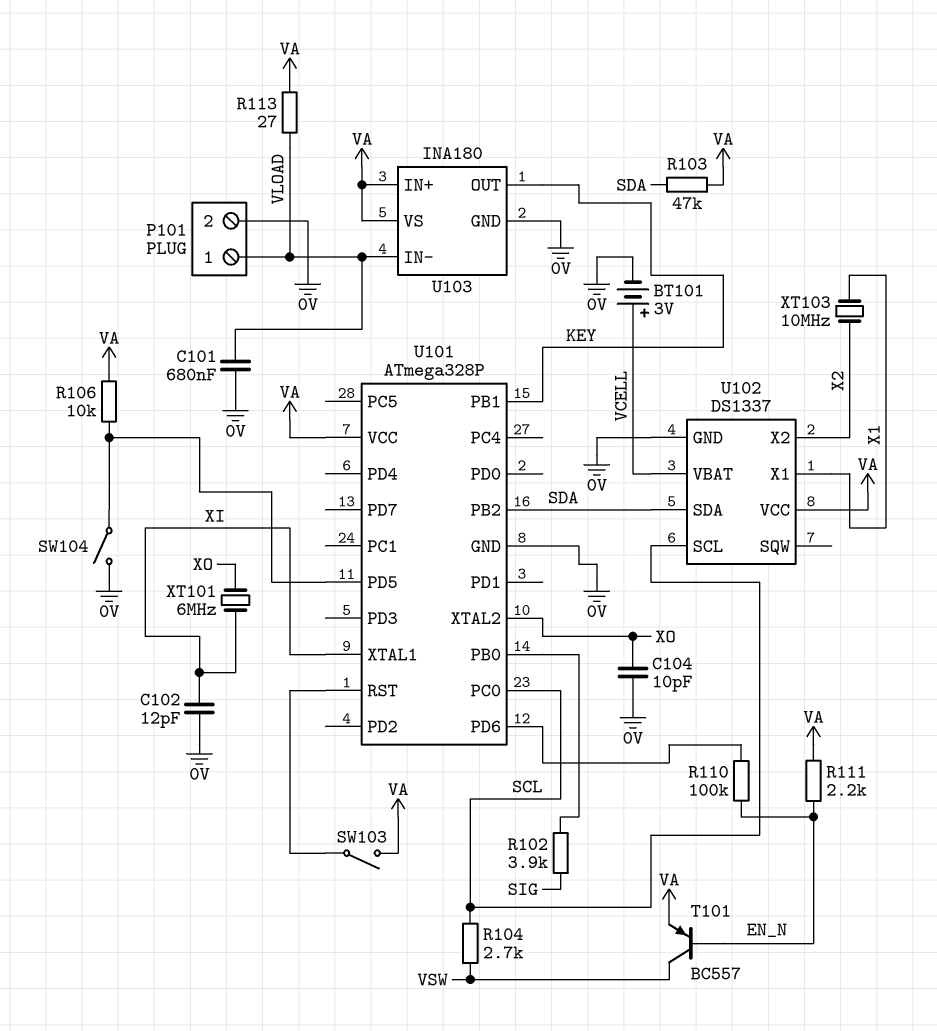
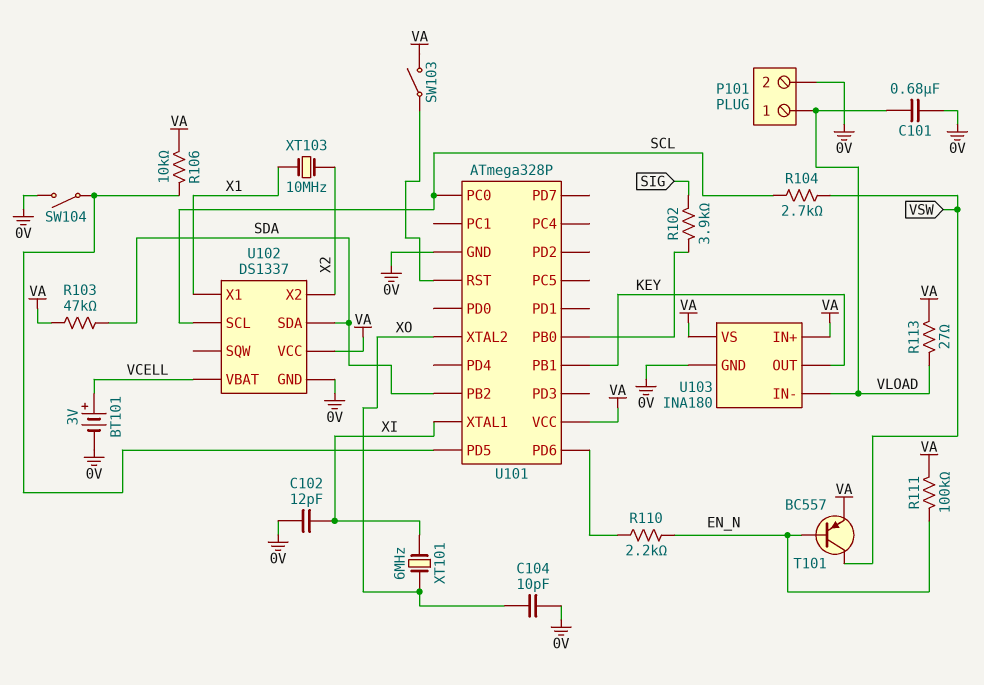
R110: 100k (EN_N, U101/PD6) -> 2.2k (EN_N, U101/PD6)
R111: 2.2k (EN_N, VA) -> 100k (EN_N, VA)

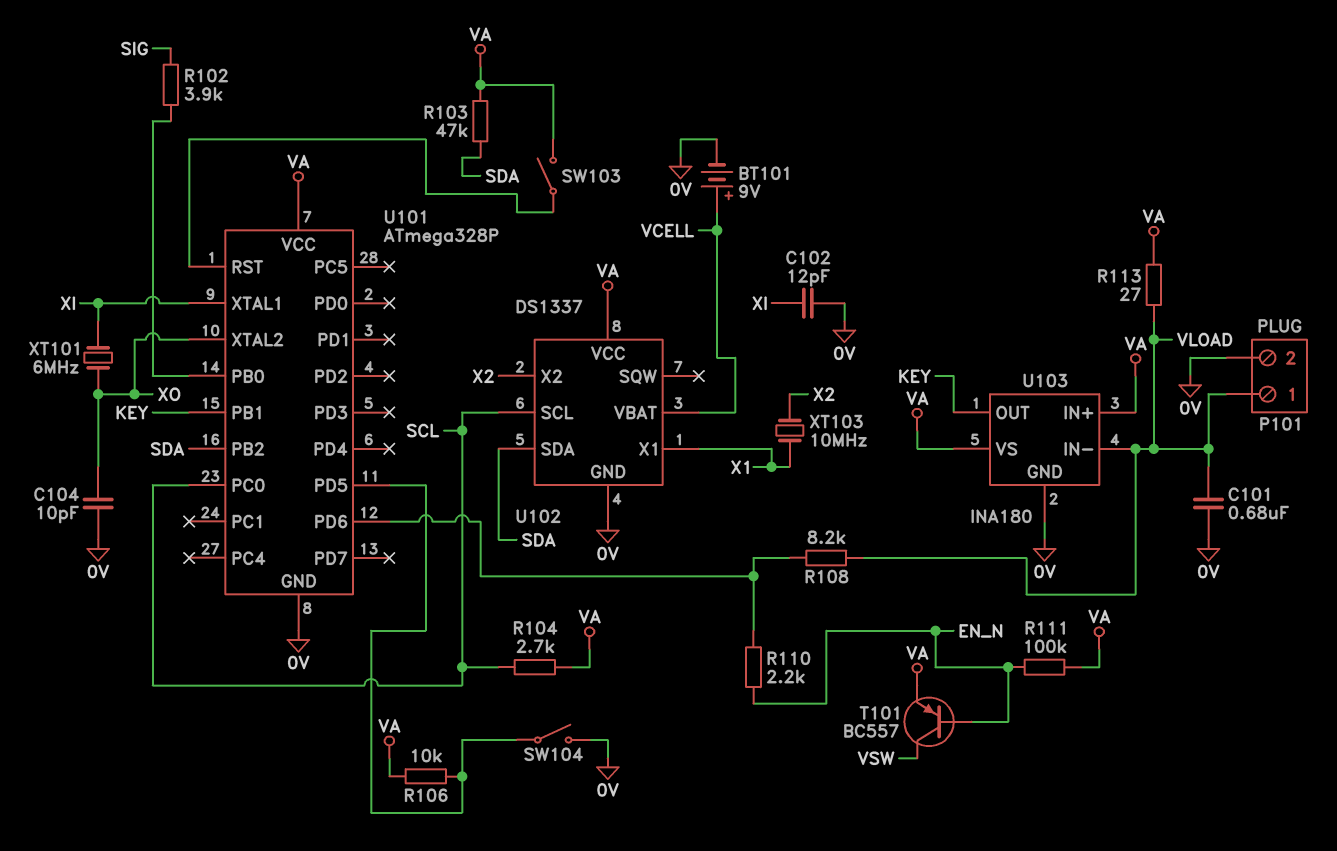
BT101: 3V (plus VCELL, minus 0V) -> 9V (plus VCELL, minus 0V)
R104: 2.7k (SCL, VSW) -> 2.7k (SCL, VA)
R108: none -> 8.2k (U101/PD6, VLOAD)

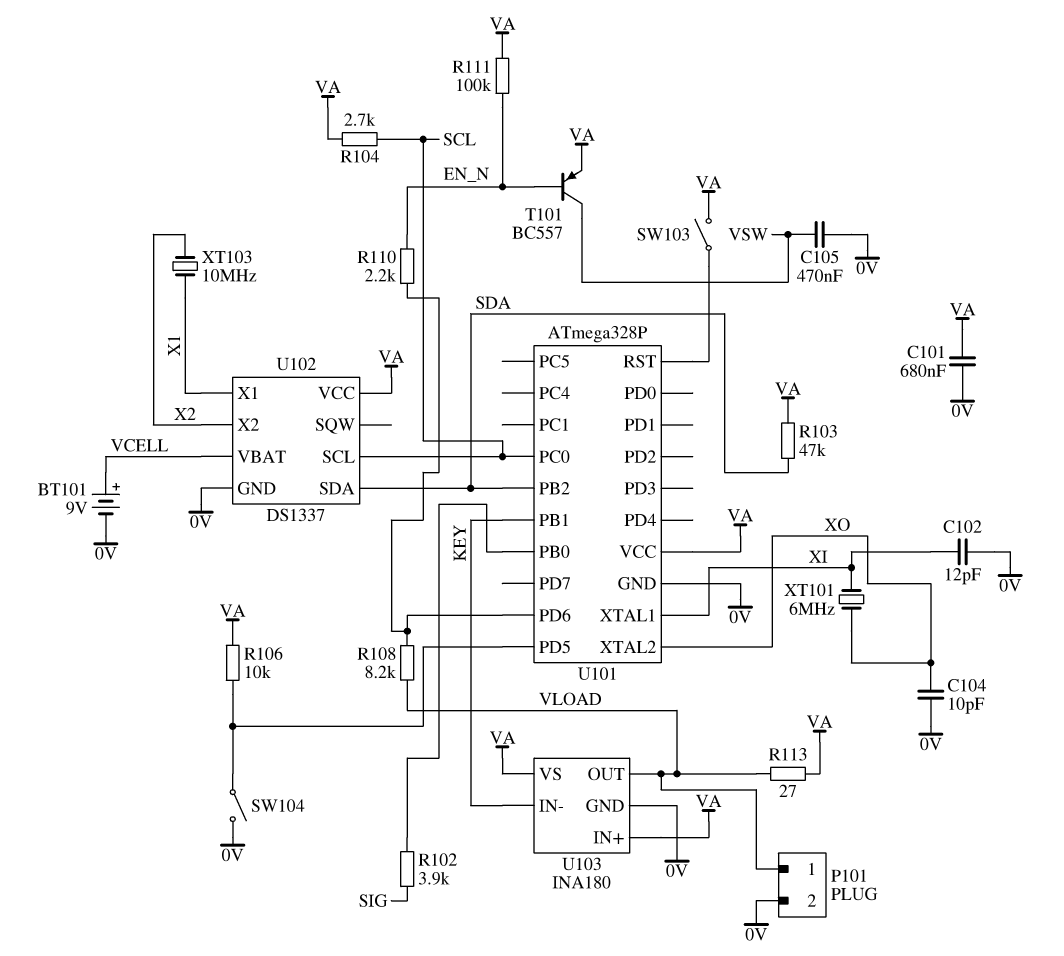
C101: 680nF (0V, VLOAD) -> 680nF (0V, VA)
C105: none -> 470nF (0V, VSW)
U103 pin IN-: VLOAD -> KEY
U103 pin OUT: KEY -> VLOAD

